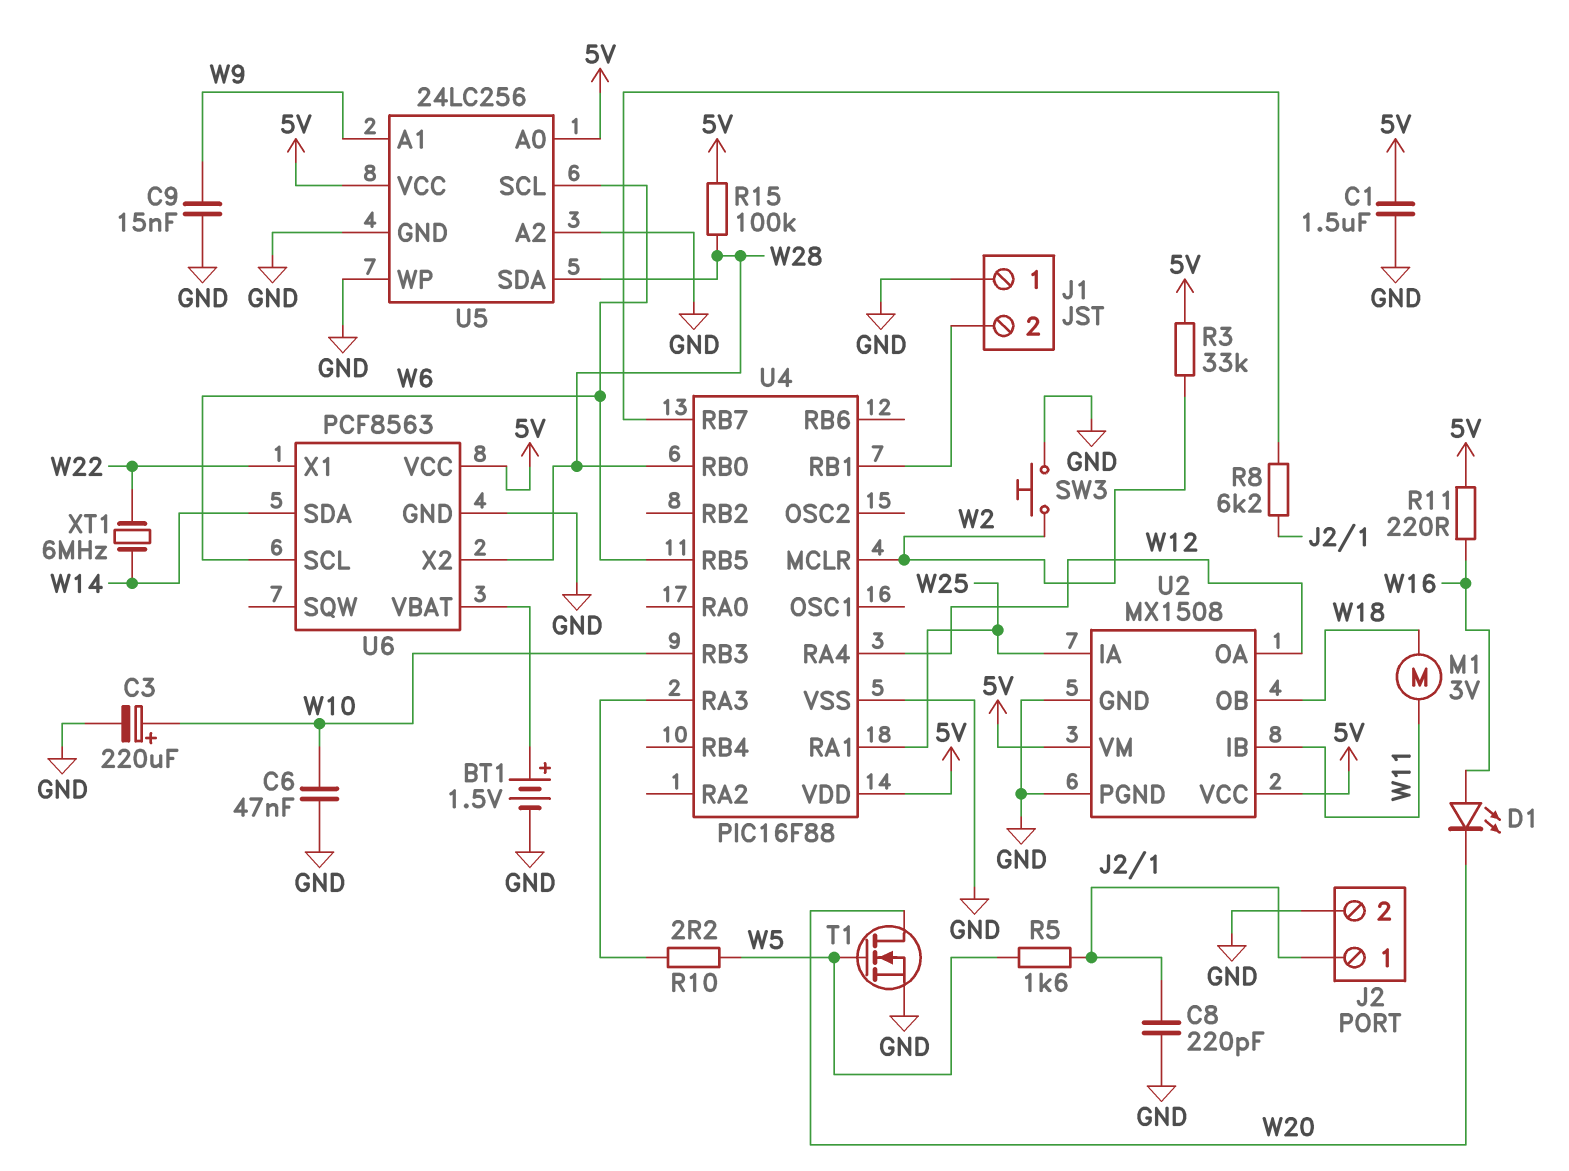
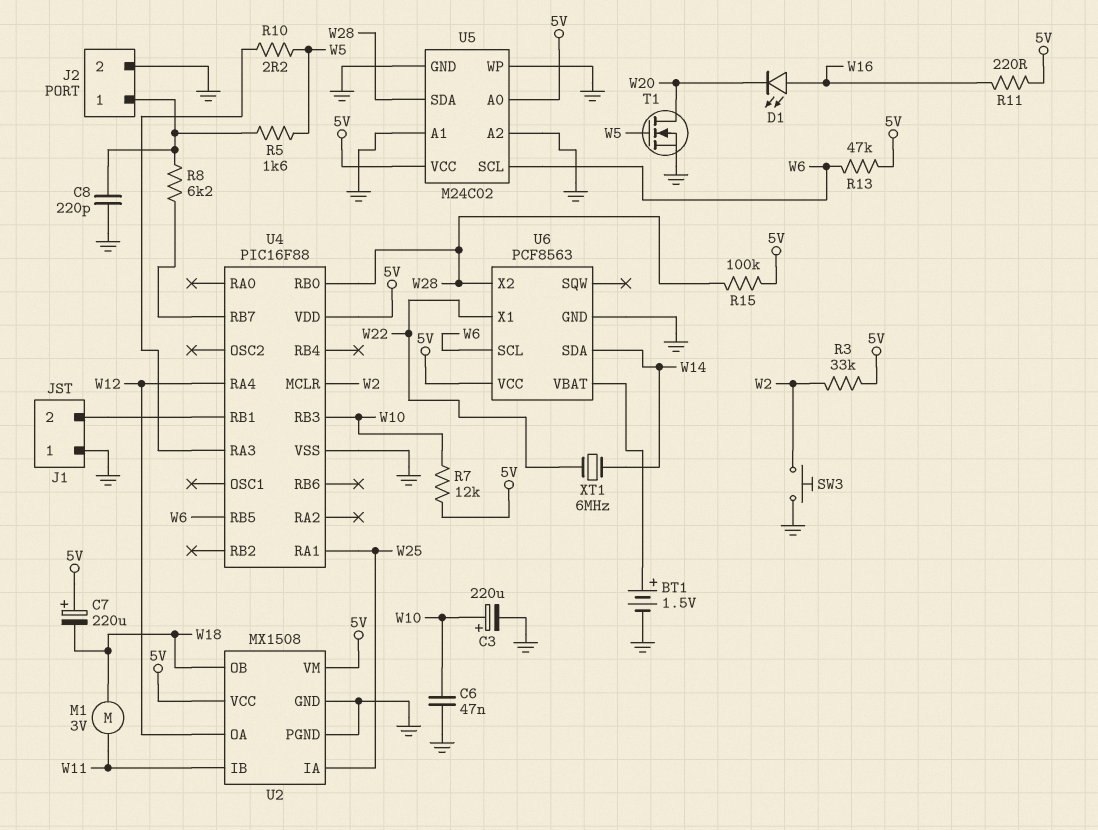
C1: 1.5uF (5V, GND) -> none
C7: none -> 220uF (plus 5V, minus W18)
C9: 15nF (GND, W9) -> none
R7: none -> 12k (5V, W10)
R13: none -> 47k (5V, W6)
U5: 24LC256 -> M24C02
U5 pin A1: W9 -> GND

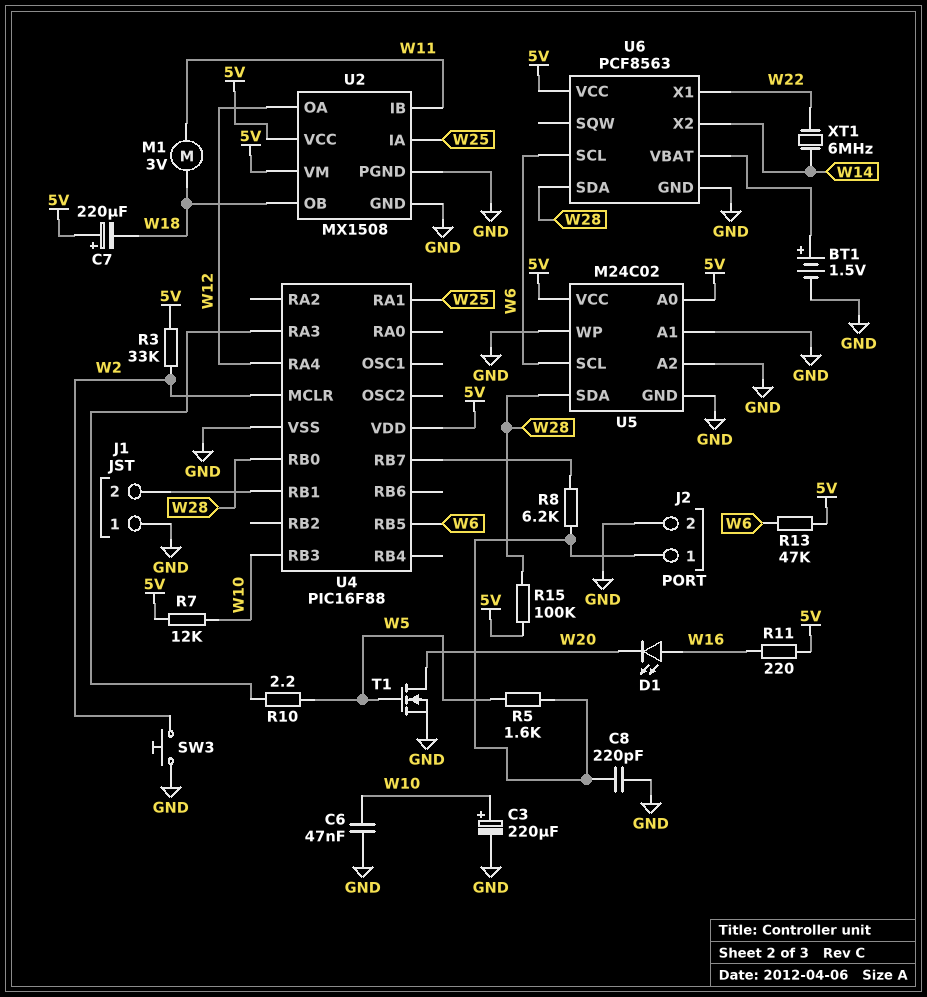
U6 pin SDA: W14 -> W28
U6 pin X2: W28 -> W14

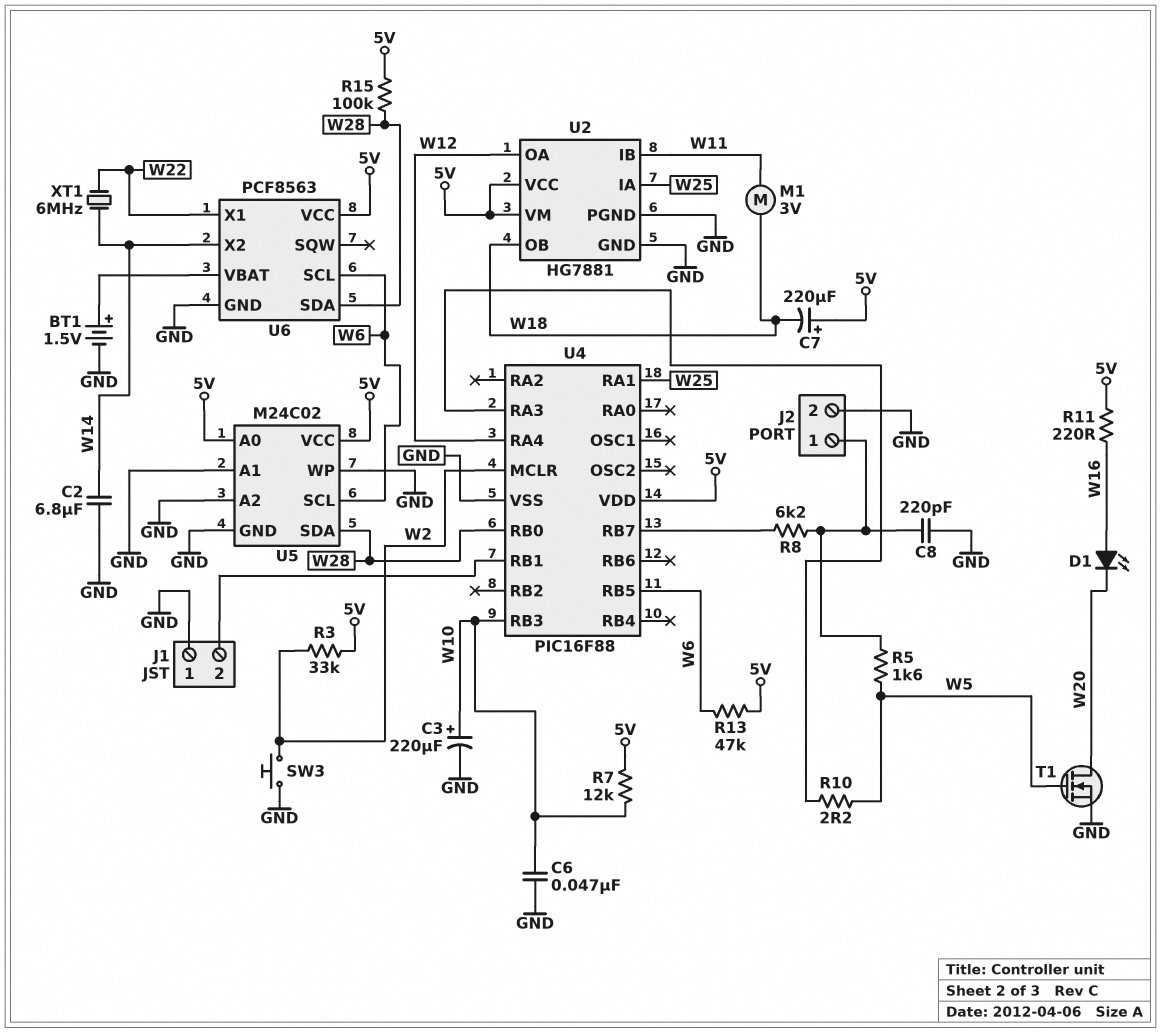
C2: none -> 6.8uF (GND, W14)
U2: MX1508 -> HG7881

